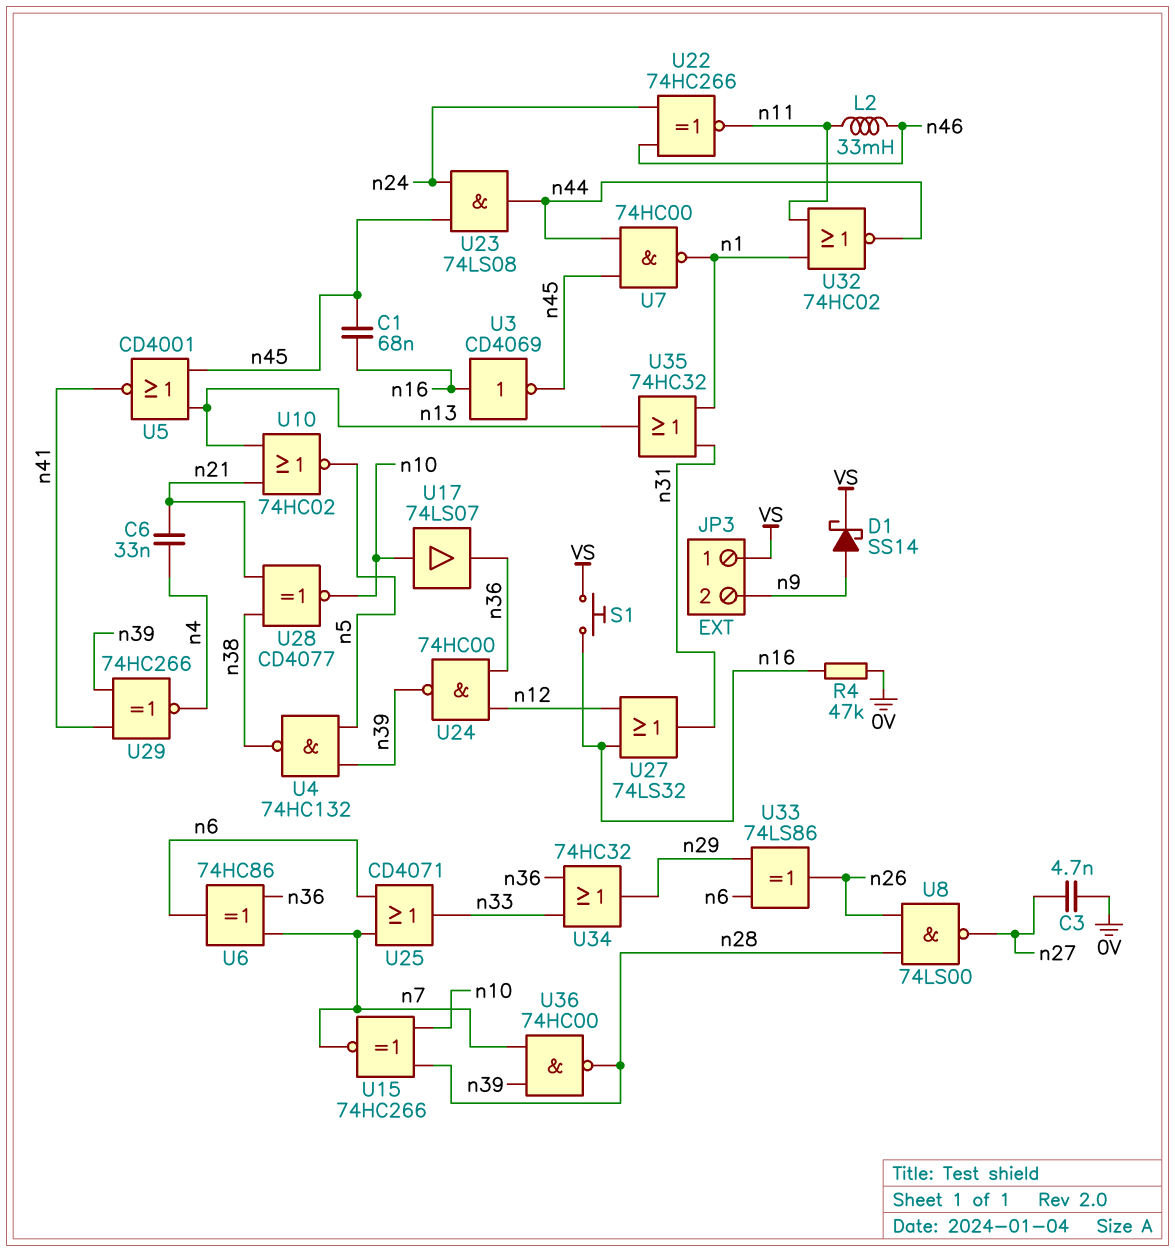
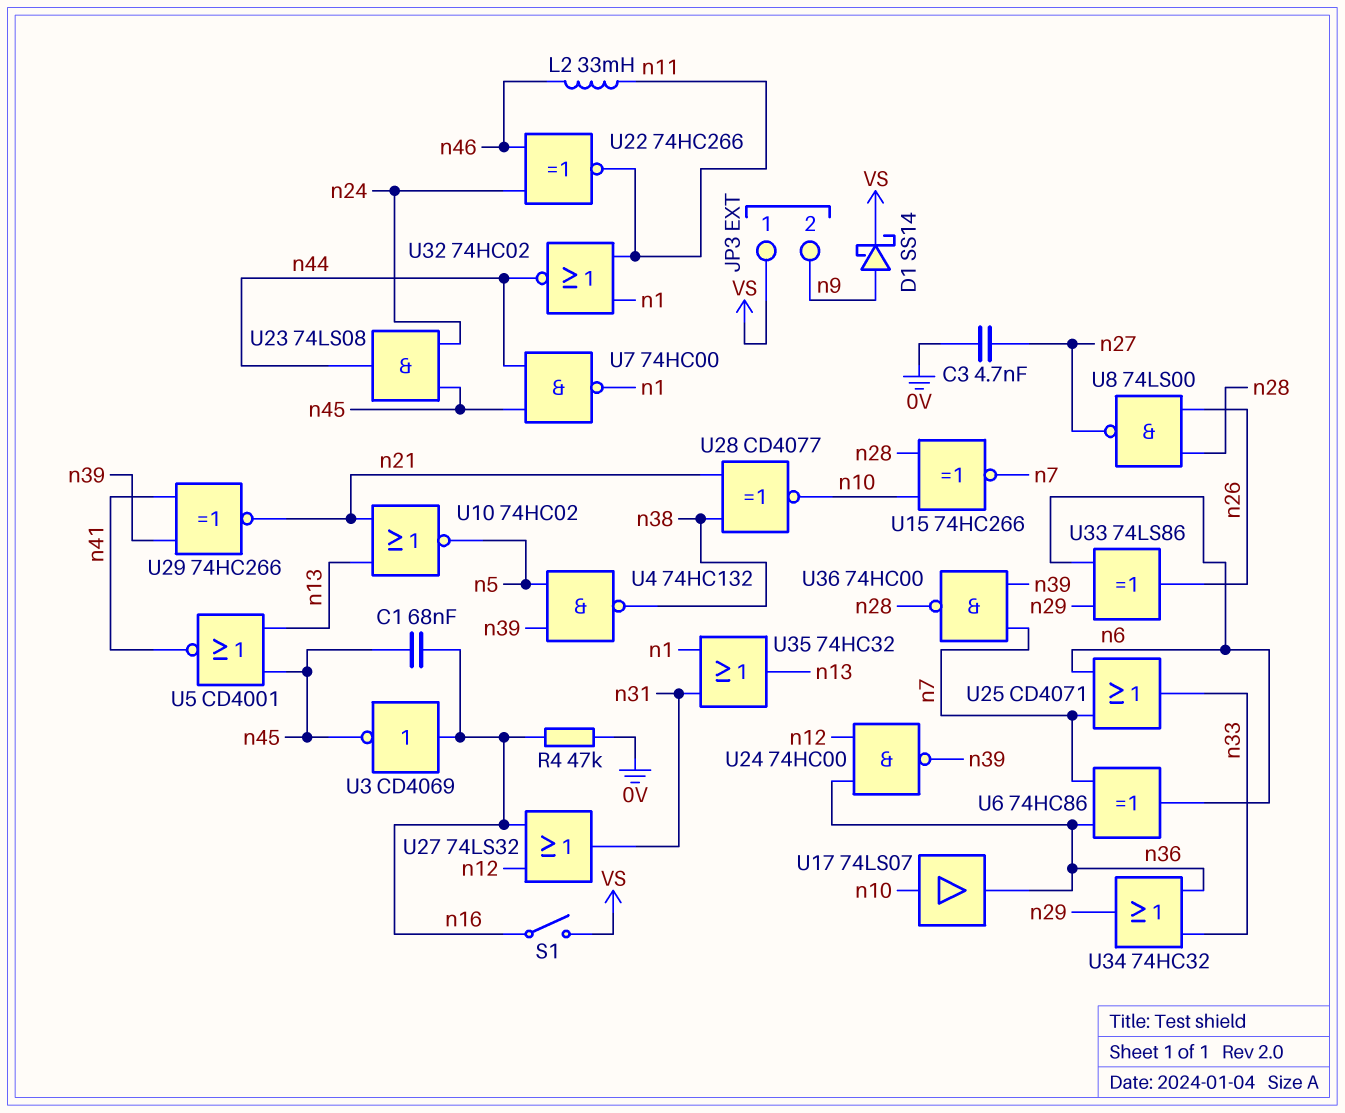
C6: 33nF (n4, n21) -> none
S1: button (VS, n16) -> switch (VS, n16)
U29: XNOR 74HC266 (in n39, in n41, out n4) -> XNOR 74HC266 (in n39, in n41, out n21)

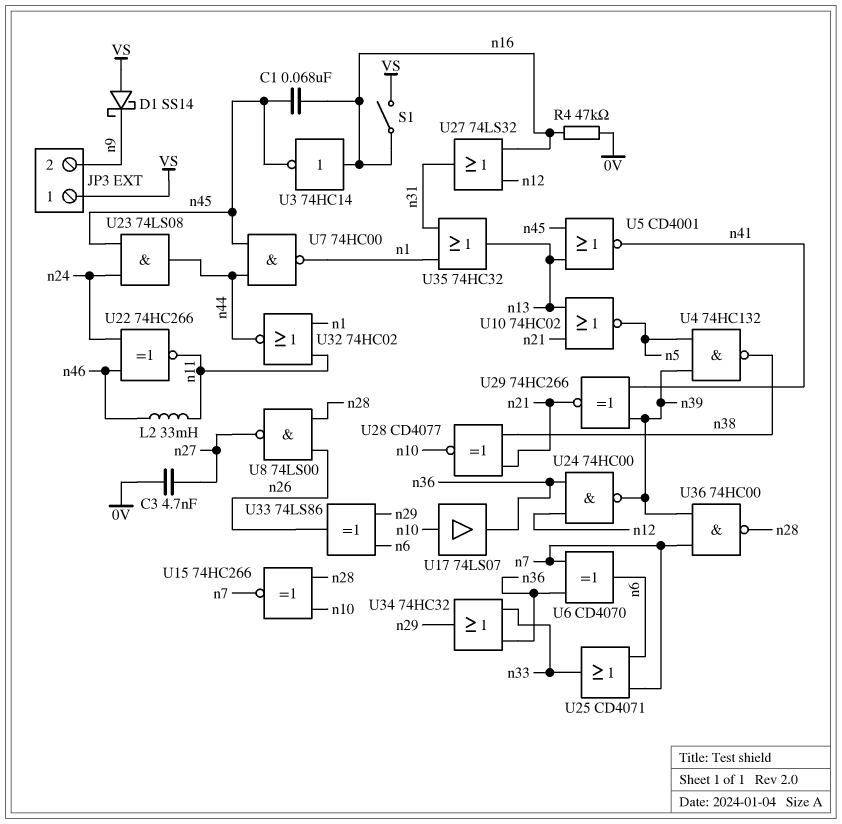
D1: schottky SS14 (A n9, K VS) -> schottky SS14 (A VS, K n9)
U3: NOT CD4069 (in n16, out n45) -> NOT 74HC14 (in n16, out n45)
U6: XOR 74HC86 (in n7, in n36, out n6) -> XOR CD4070 (in n7, in n36, out n6)

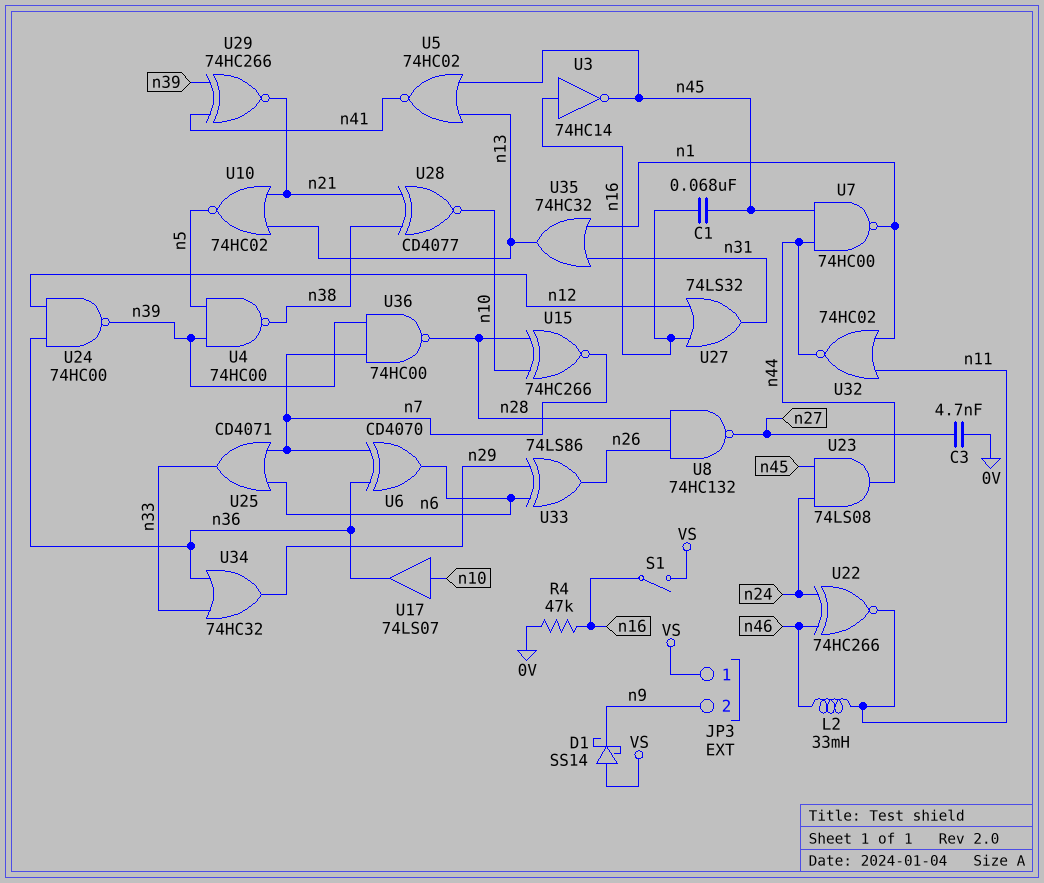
U4: NAND 74HC132 (in n5, in n39, out n38) -> NAND 74HC00 (in n5, in n39, out n38)
U5: NOR CD4001 (in n13, in n45, out n41) -> NOR 74HC02 (in n13, in n45, out n41)
U8: NAND 74LS00 (in n26, in n28, out n27) -> NAND 74HC132 (in n26, in n28, out n27)

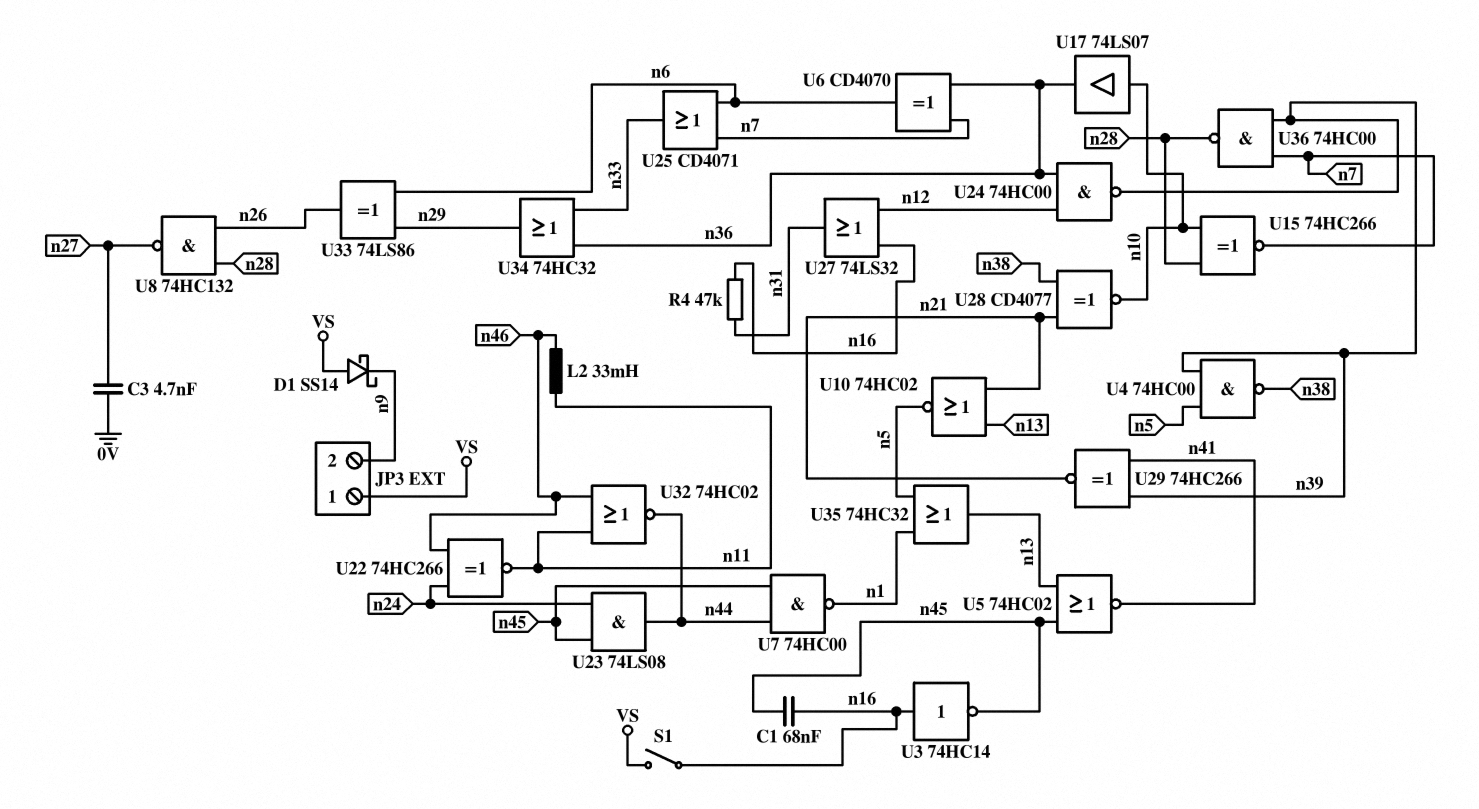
R4: 47k (0V, n16) -> 47k (n16, n31)
U32: NOR 74HC02 (in n1, in n11, out n44) -> NOR 74HC02 (in n11, in n46, out n44)
U35: OR 74HC32 (in n1, in n31, out n13) -> OR 74HC32 (in n1, in n5, out n13)

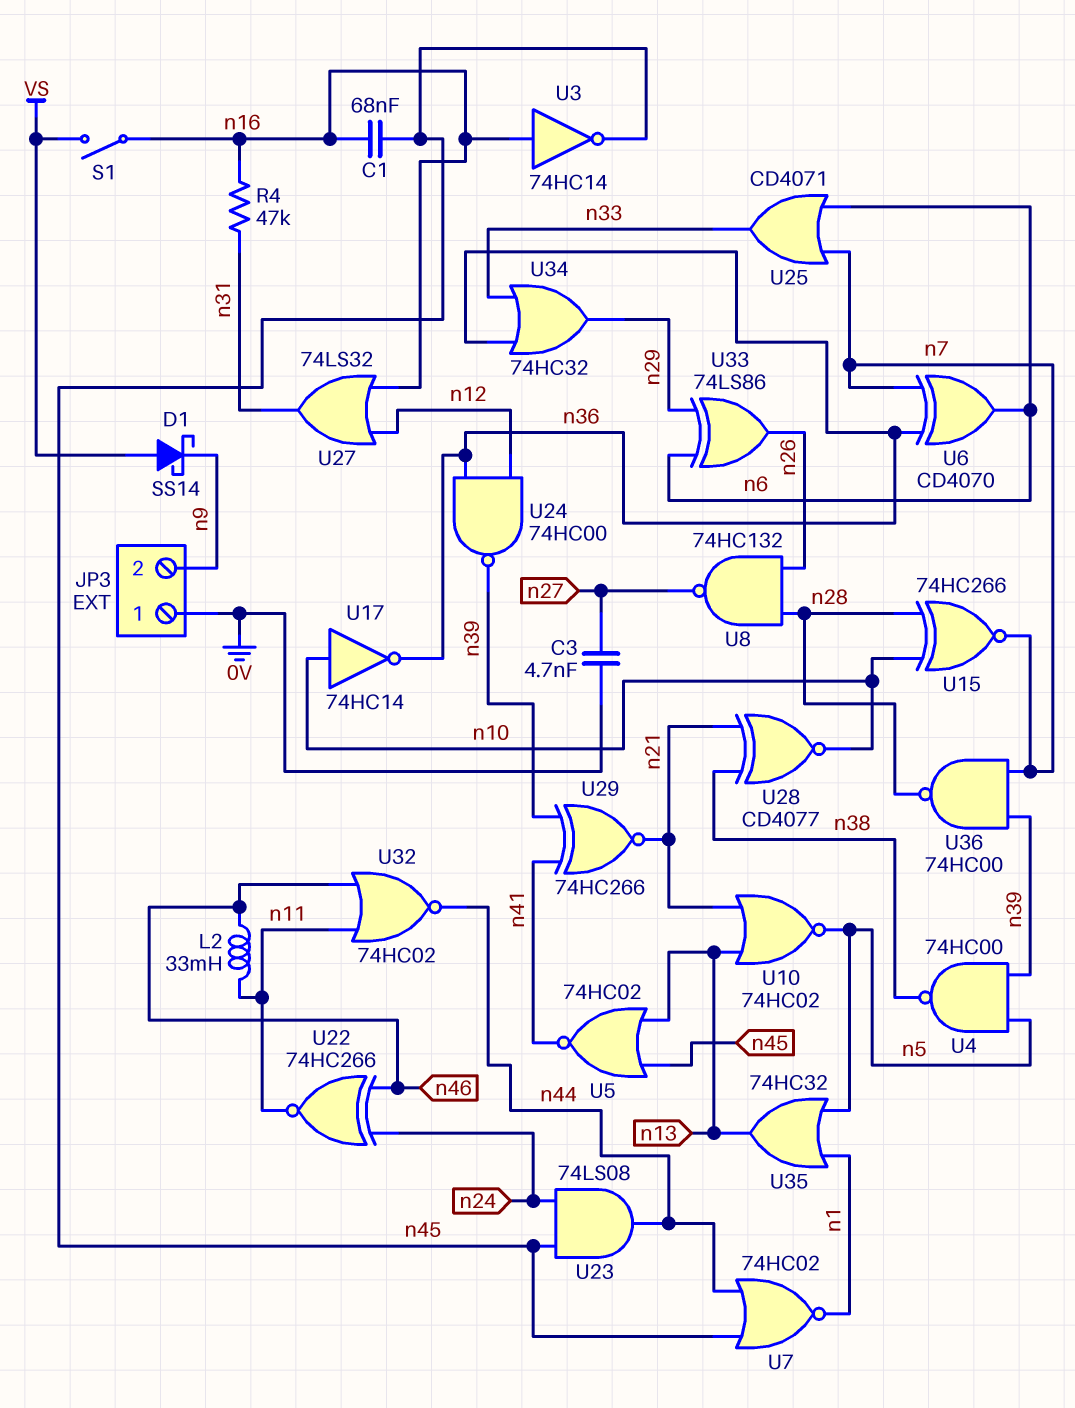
JP3 pin 1: VS -> 0V
U7: NAND 74HC00 (in n44, in n45, out n1) -> NOR 74HC02 (in n44, in n45, out n1)
U17: buffer 74LS07 (in n10, out n36) -> NOT 74HC14 (in n10, out n36)

